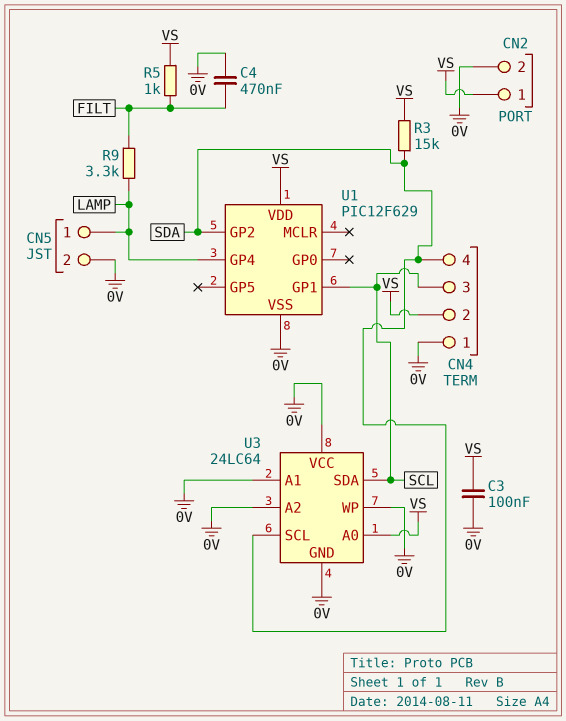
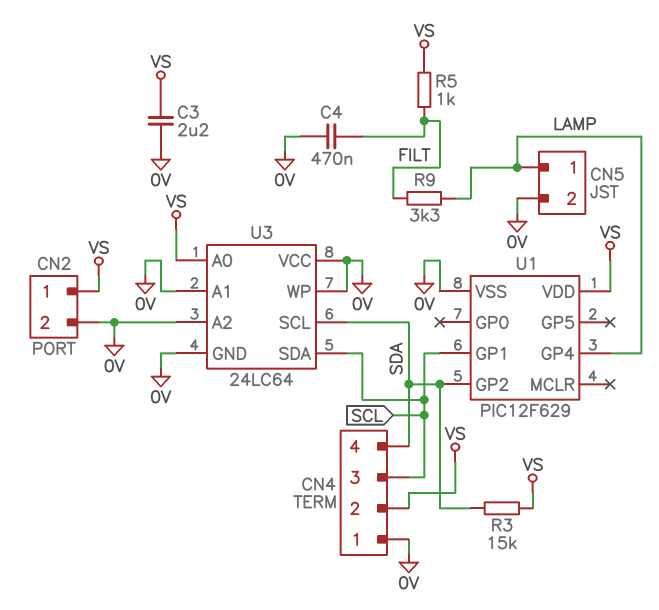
C3: 100nF (0V, VS) -> 2.2uF (0V, VS)

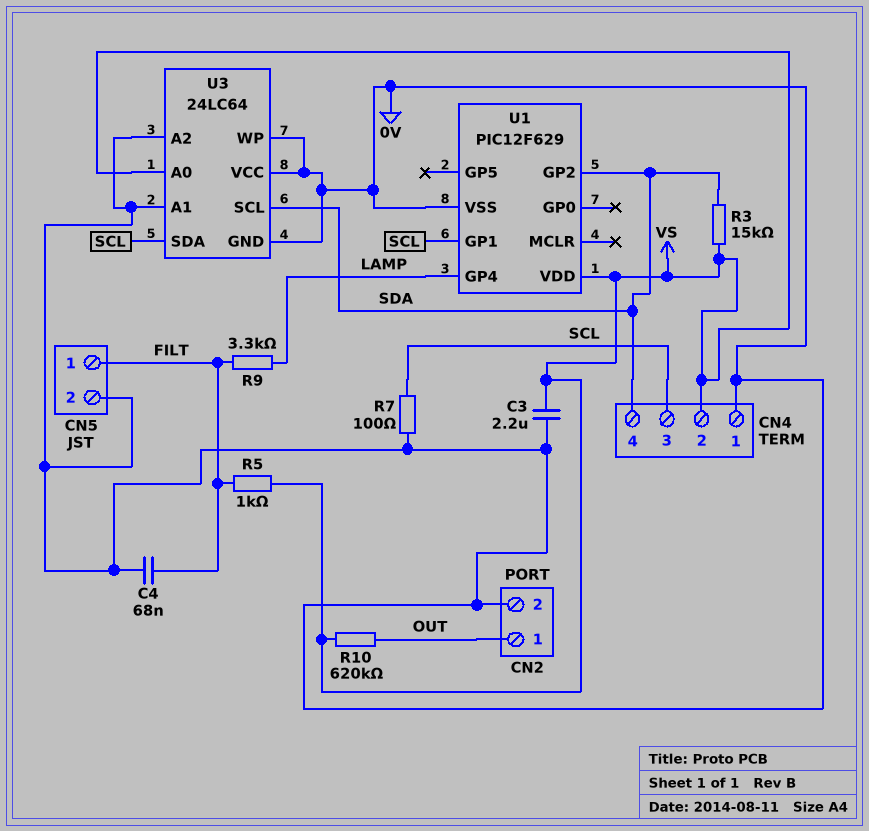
C4: 470nF (0V, FILT) -> 68nF (0V, FILT)
CN2 pin 1: VS -> OUT
CN5 pin 1: LAMP -> FILT
R7: none -> 100 (0V, SCL)
R10: none -> 620k (OUT, VS)

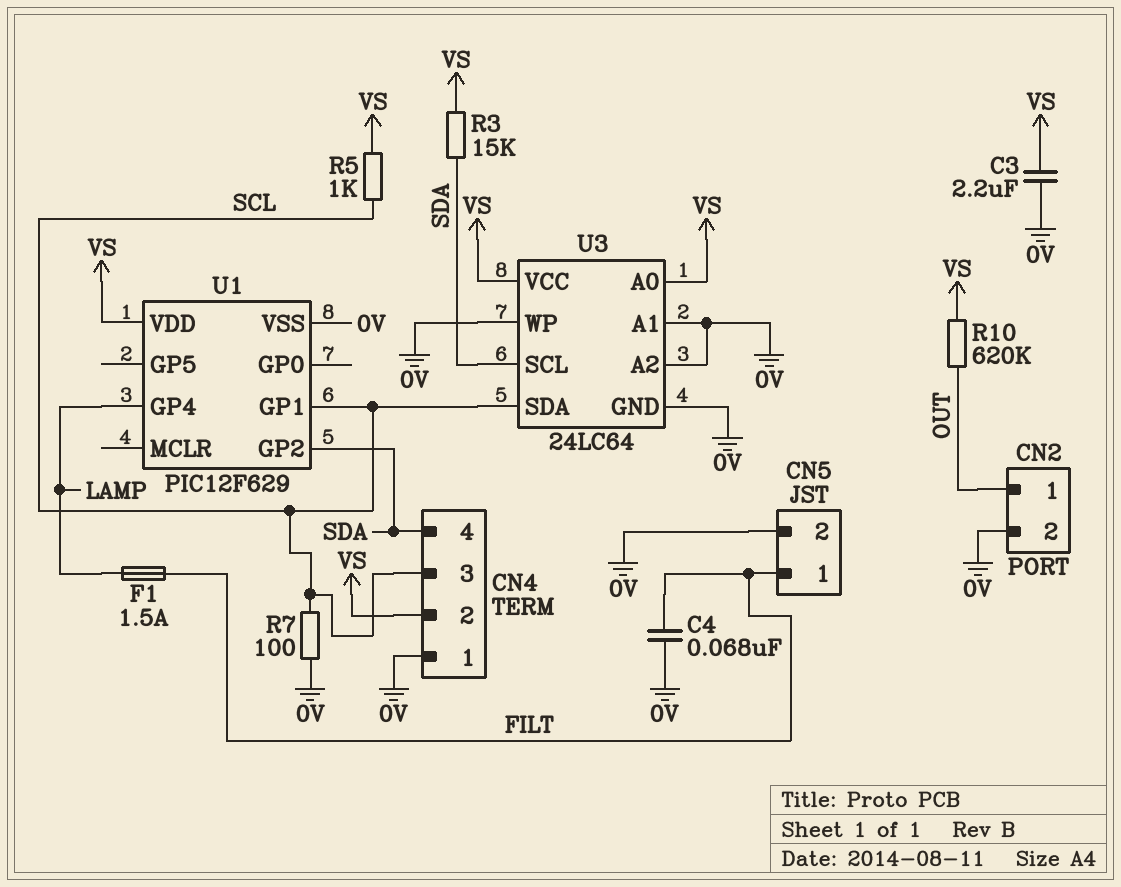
F1: none -> 1.5A (FILT, LAMP)
R5: 1k (FILT, VS) -> 1k (SCL, VS)
R9: 3.3k (FILT, LAMP) -> none
U3 pin VCC: 0V -> VS

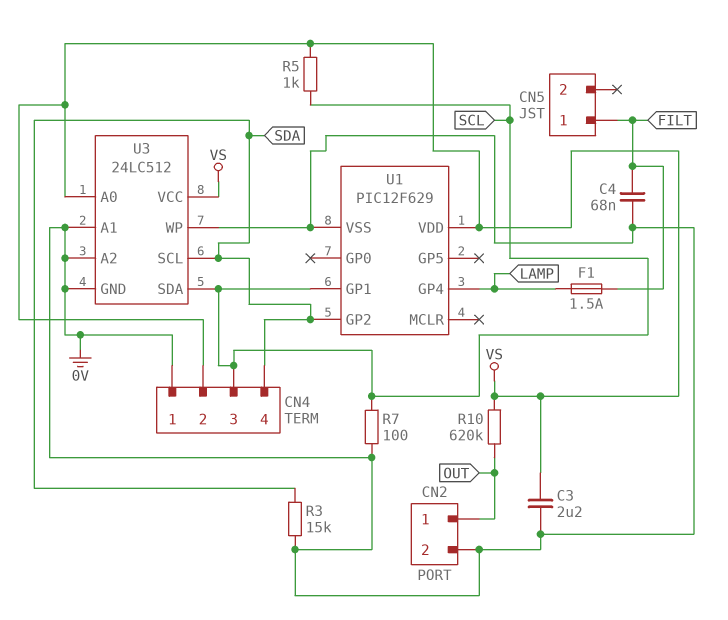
CN5 pin 2: 0V -> none
R3: 15k (SDA, VS) -> 15k (0V, SDA)
U3: 24LC64 -> 24LC512

